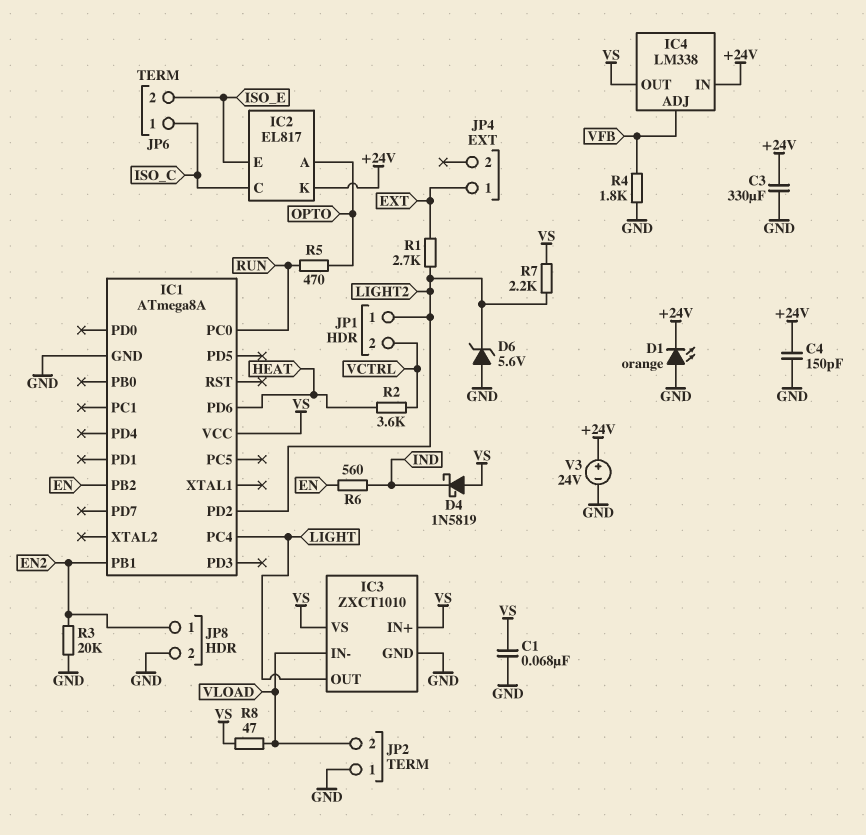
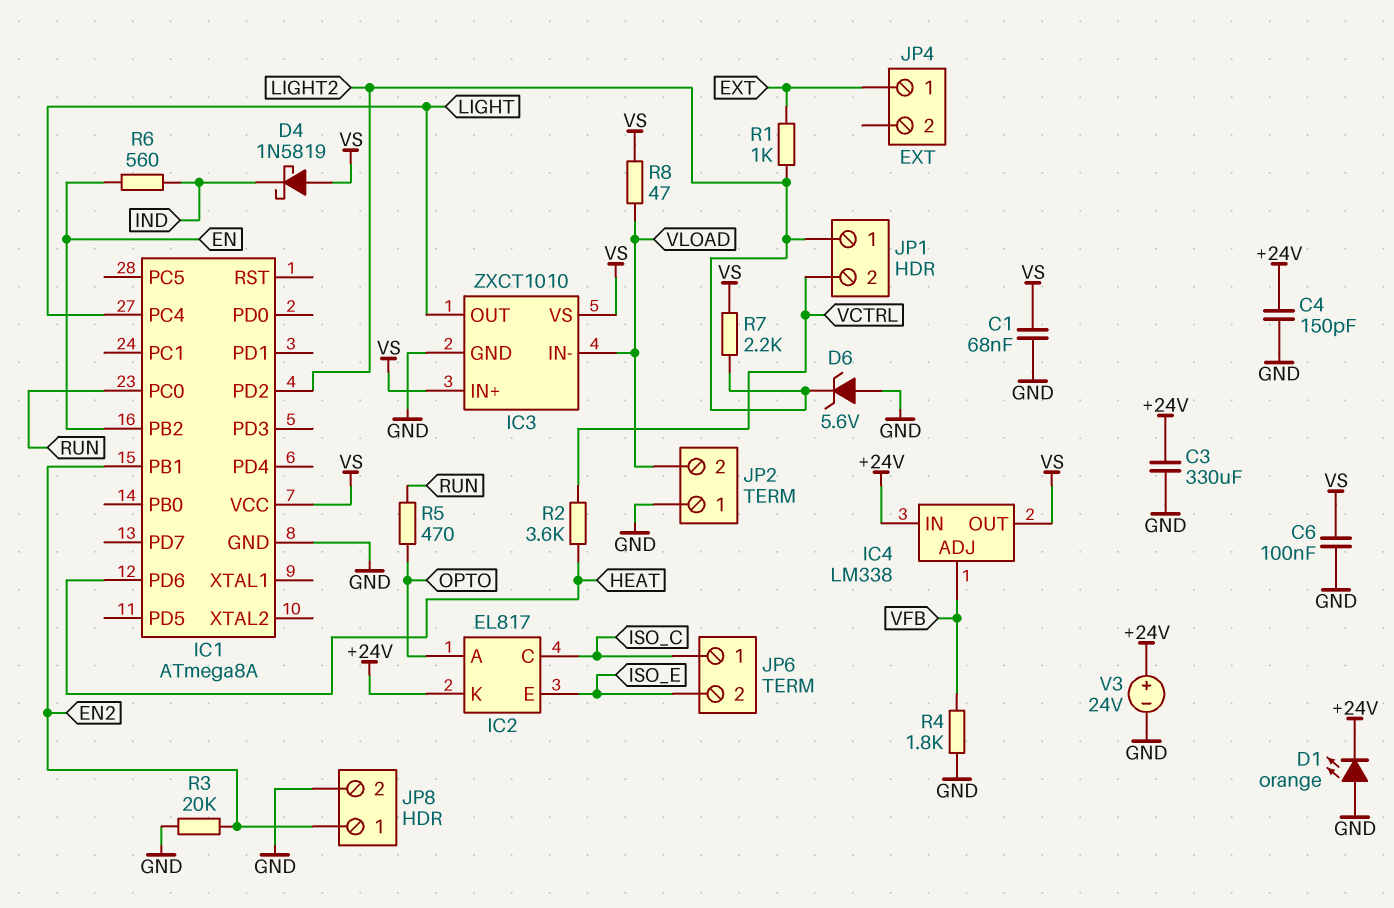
C6: none -> 100nF (GND, VS)
R1: 2.7k (EXT, LIGHT2) -> 1k (EXT, LIGHT2)

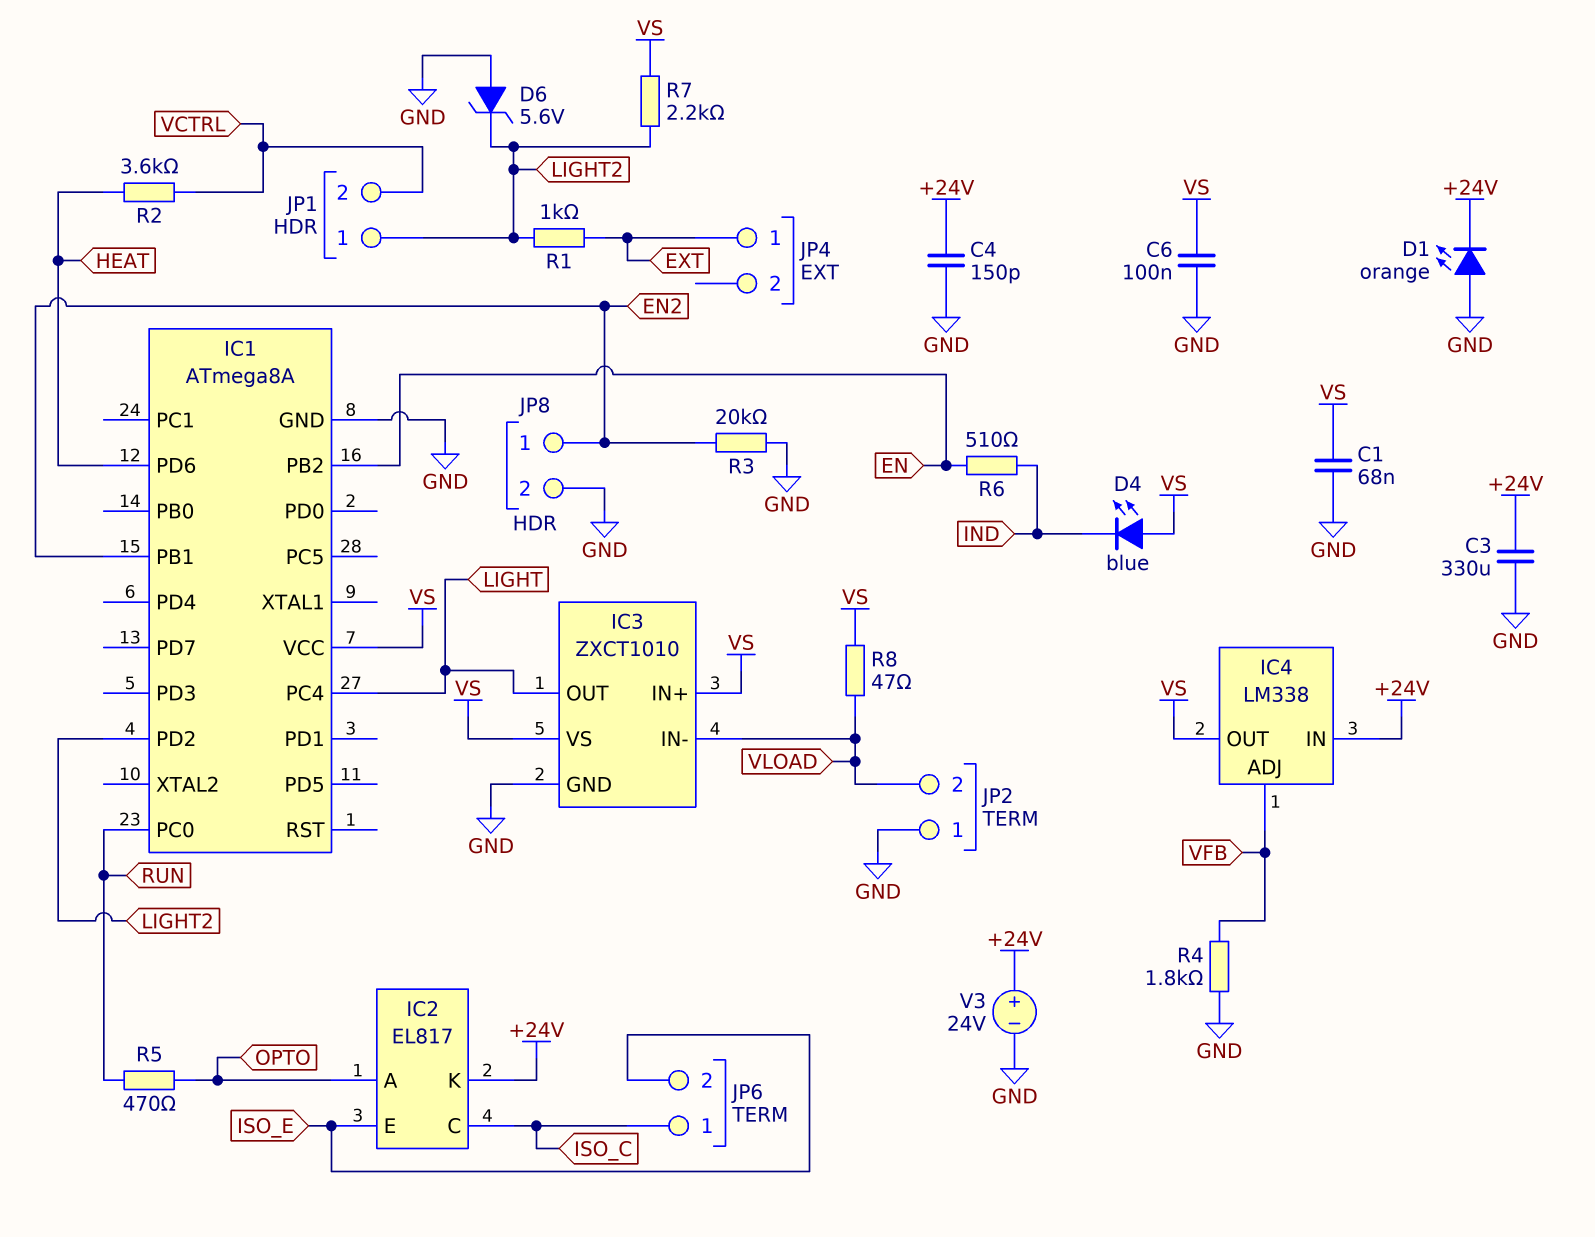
D4: schottky 1N5819 (A VS, K IND) -> LED blue (A VS, K IND)
R6: 560 (EN, IND) -> 510 (EN, IND)

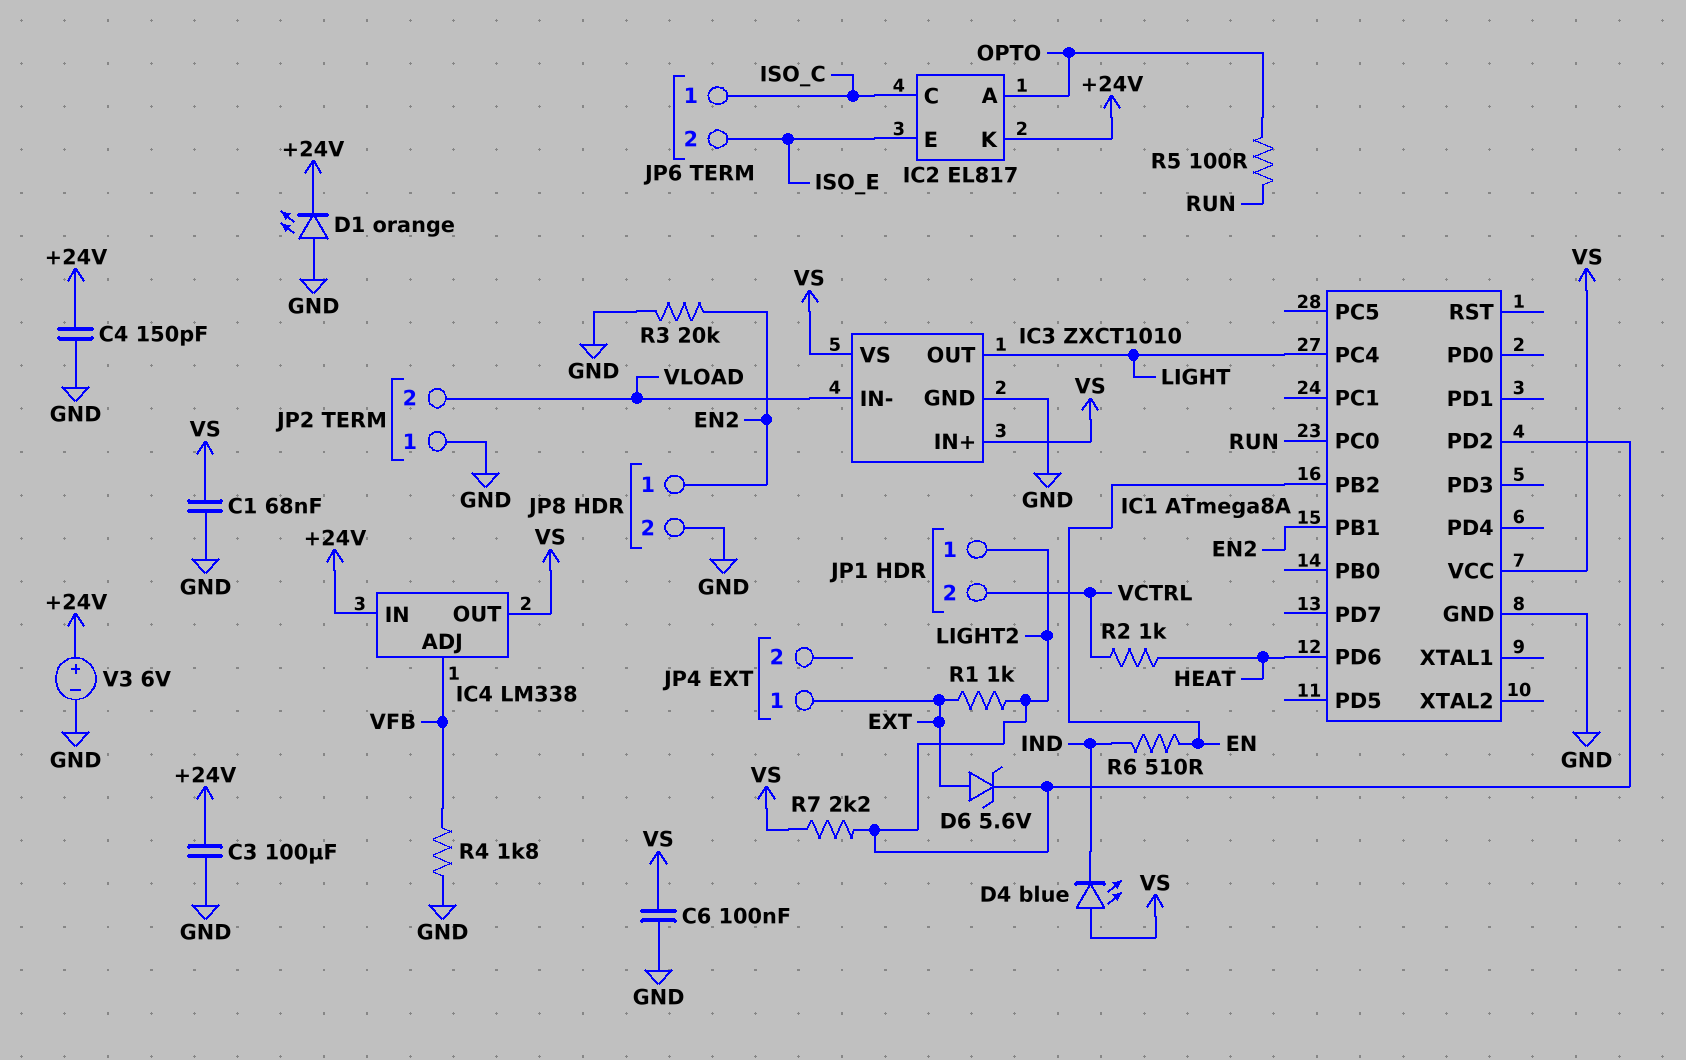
C3: 330uF (+24V, GND) -> 100uF (+24V, GND)
D6: zener 5.6V (A GND, K LIGHT2) -> zener 5.6V (A EXT, K LIGHT2)
R2: 3.6k (HEAT, VCTRL) -> 1k (HEAT, VCTRL)
R5: 470 (OPTO, RUN) -> 100 (OPTO, RUN)
R8: 47 (VLOAD, VS) -> none
V3: 24V (plus +24V, minus GND) -> 6V (plus +24V, minus GND)

